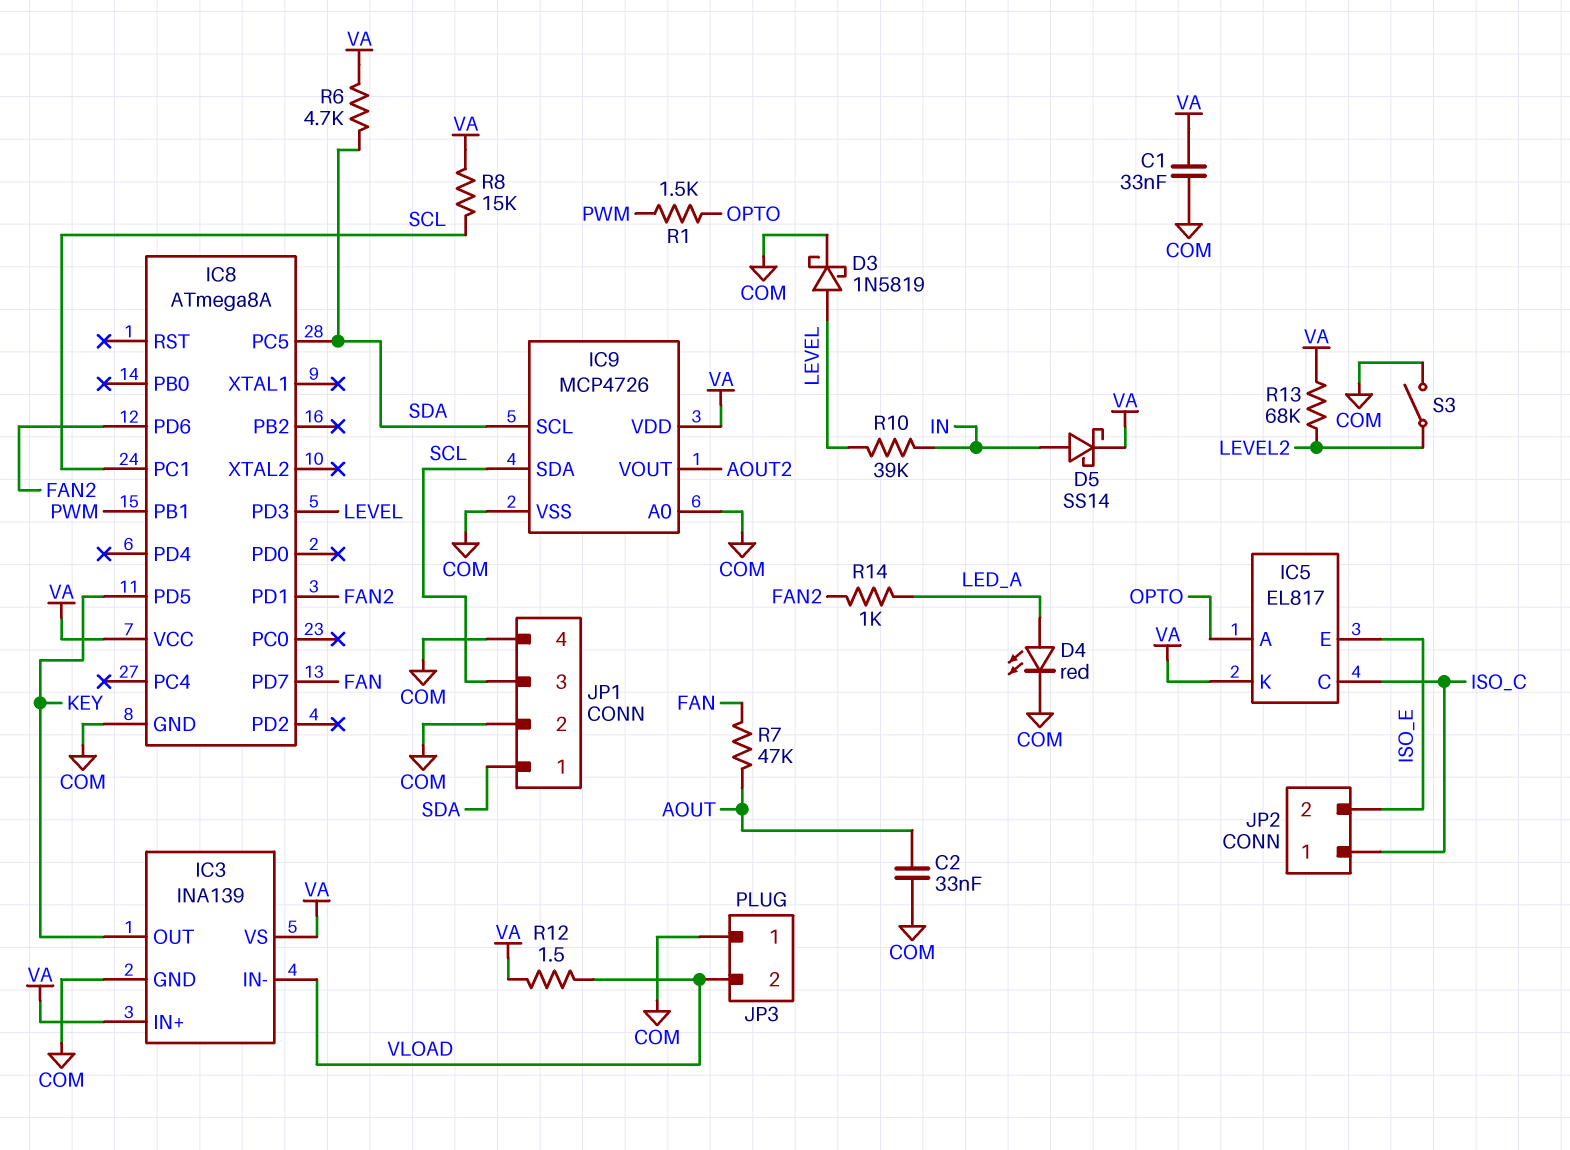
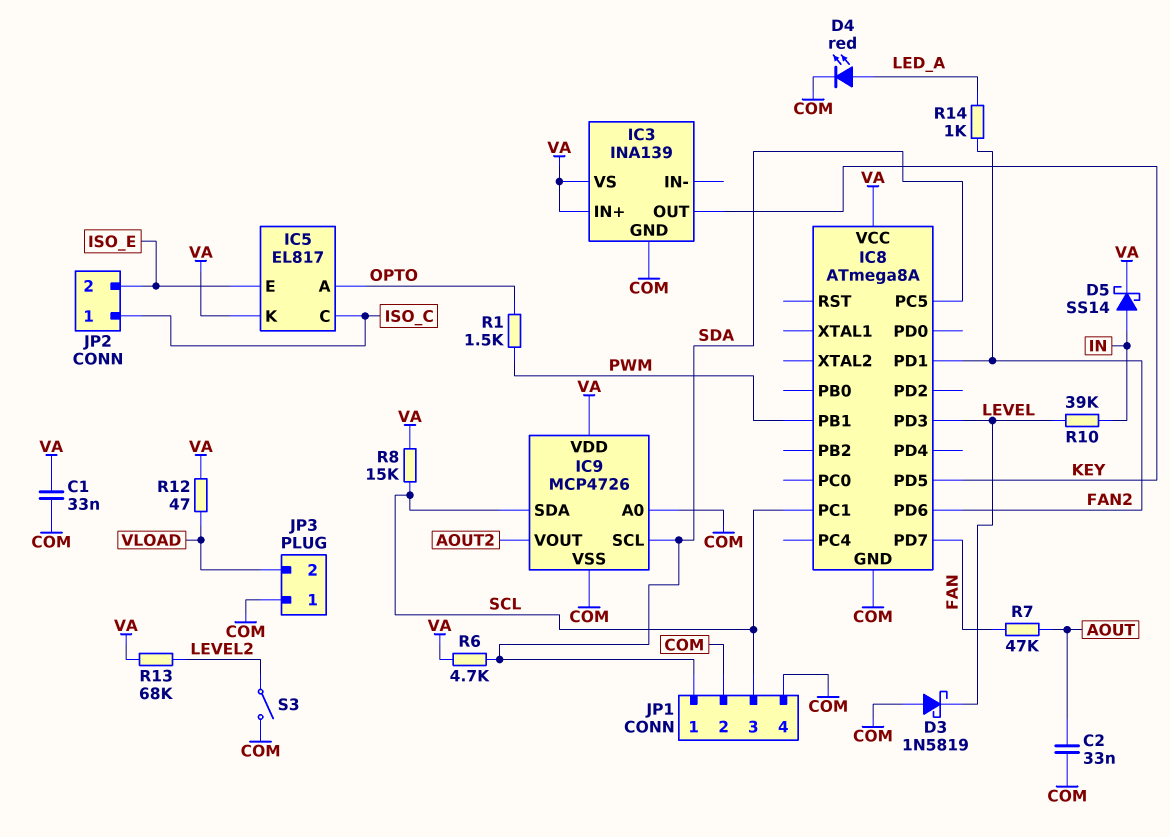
D3: schottky 1N5819 (A LEVEL, K COM) -> schottky 1N5819 (A COM, K LEVEL)
IC3 pin IN-: VLOAD -> none
R12: 1.5 (VA, VLOAD) -> 47 (VA, VLOAD)

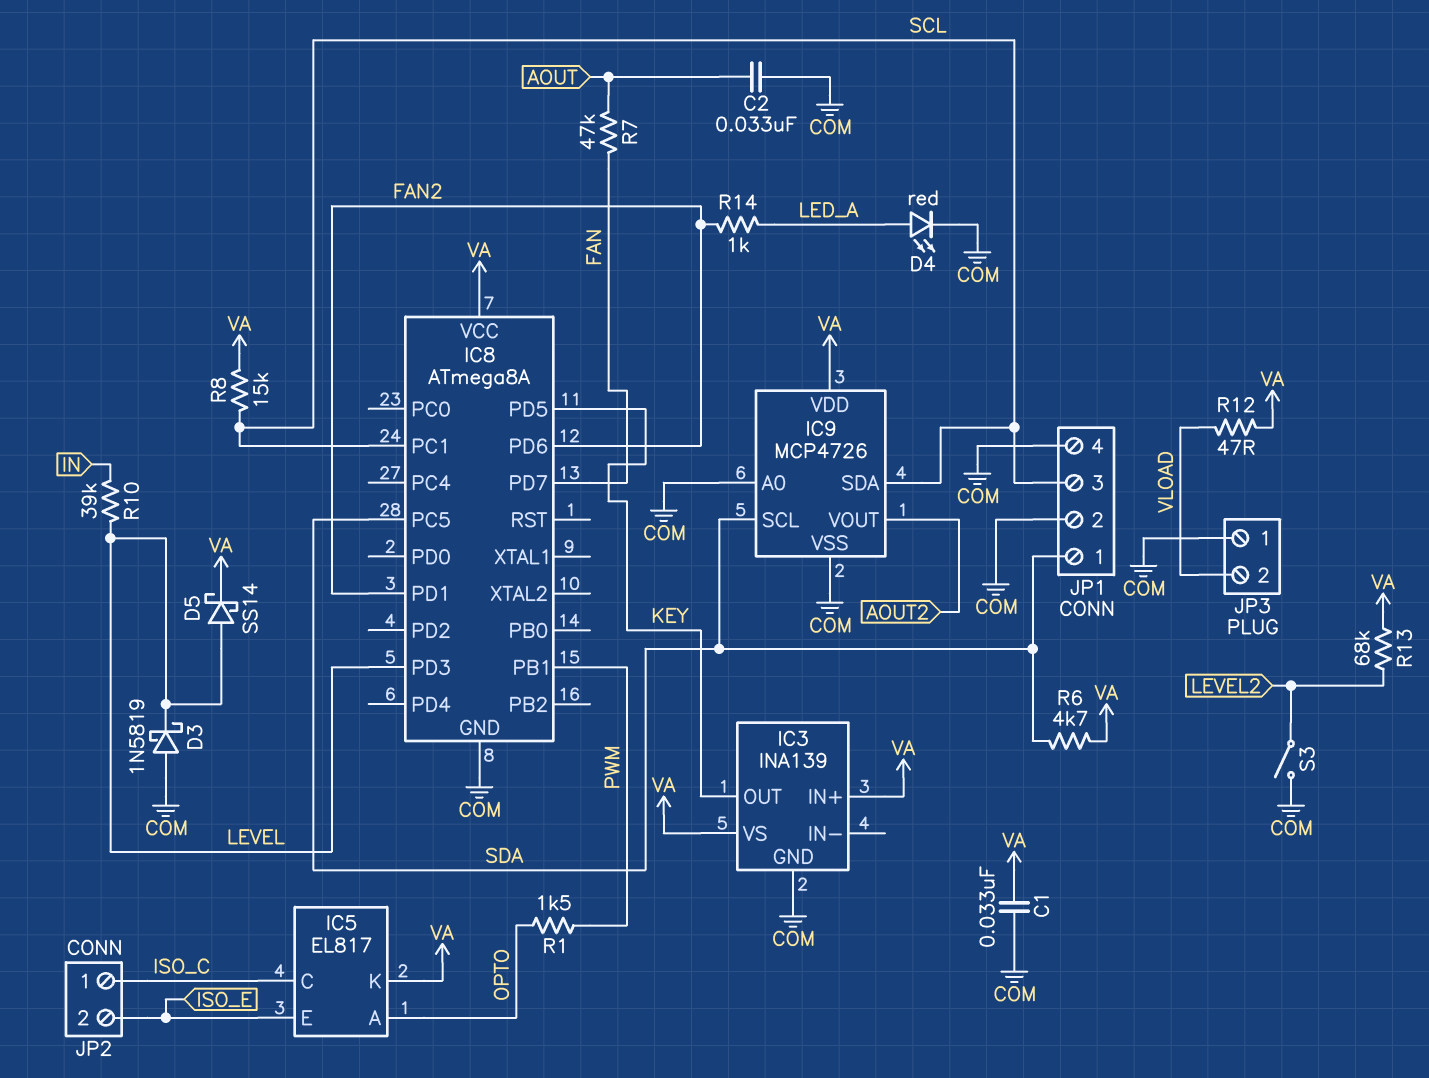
D5: schottky SS14 (A IN, K VA) -> schottky SS14 (A LEVEL, K VA)

